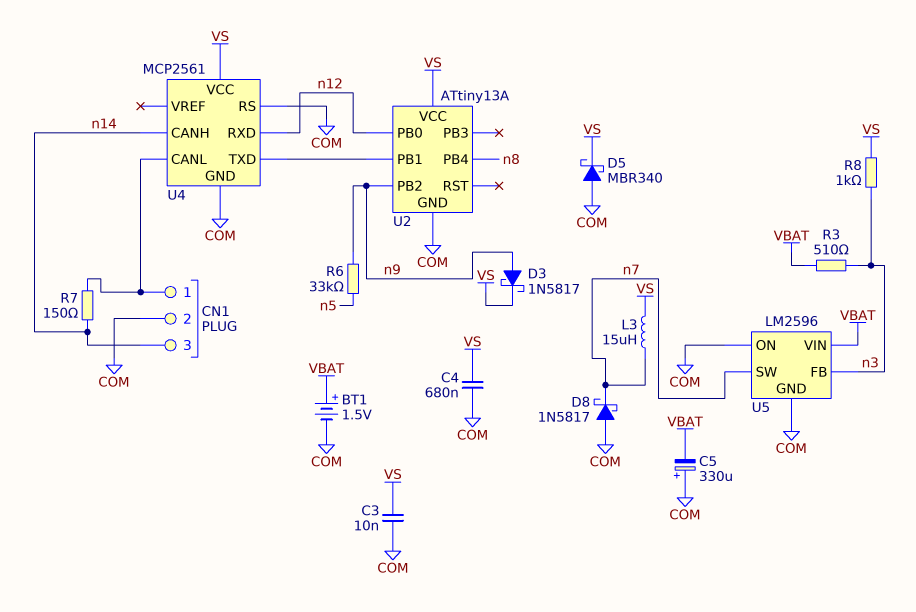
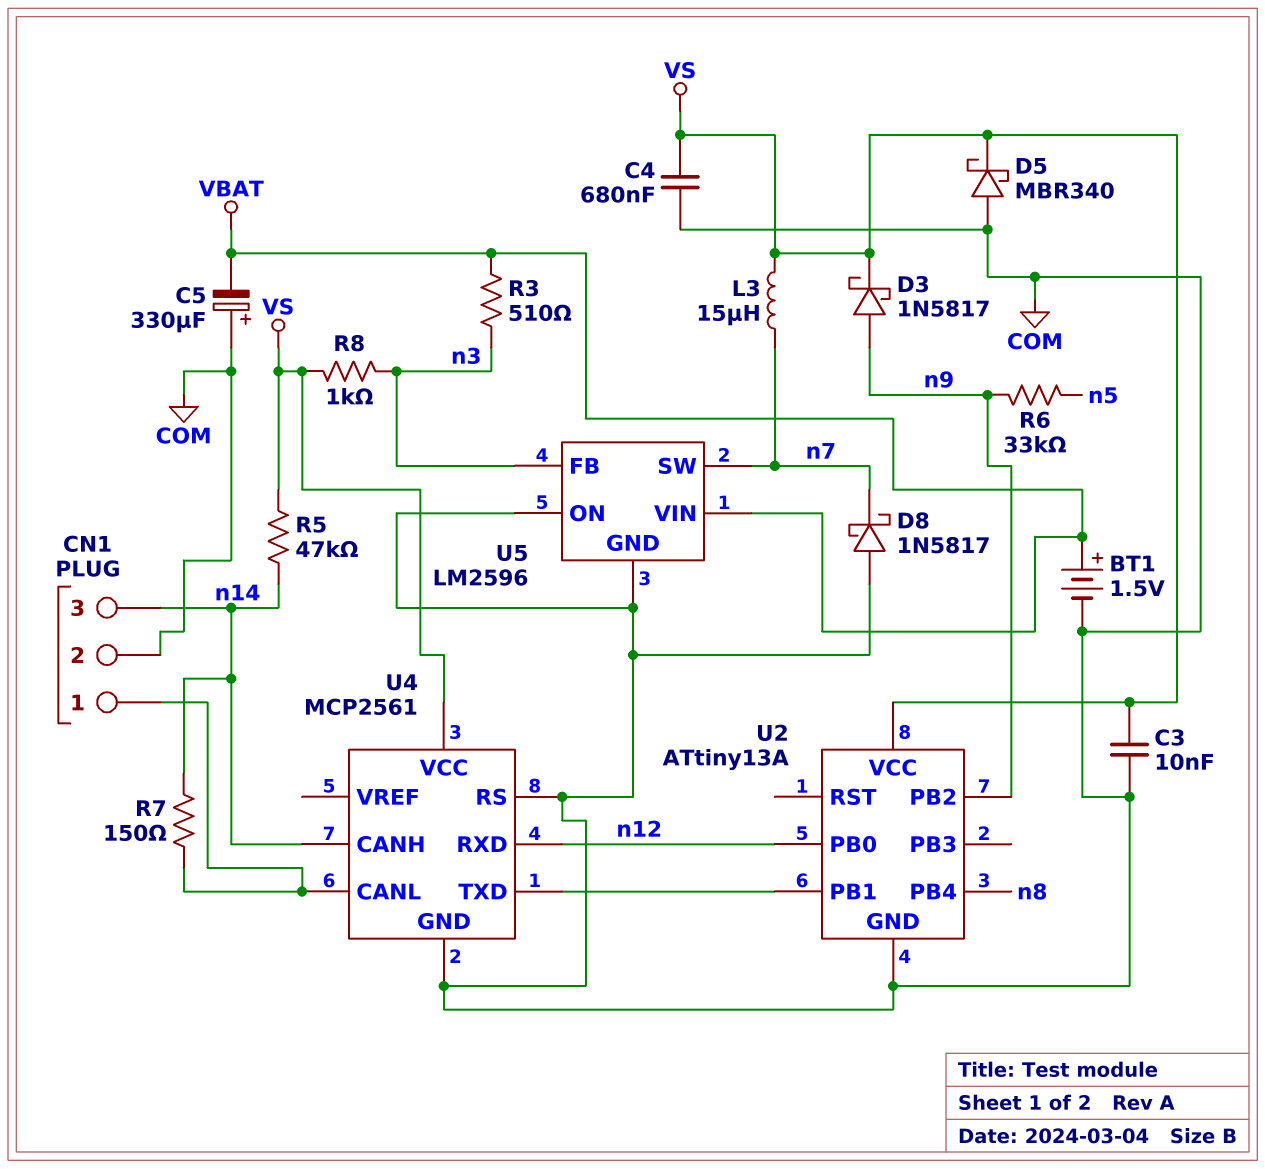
R5: none -> 47k (VS, n14)

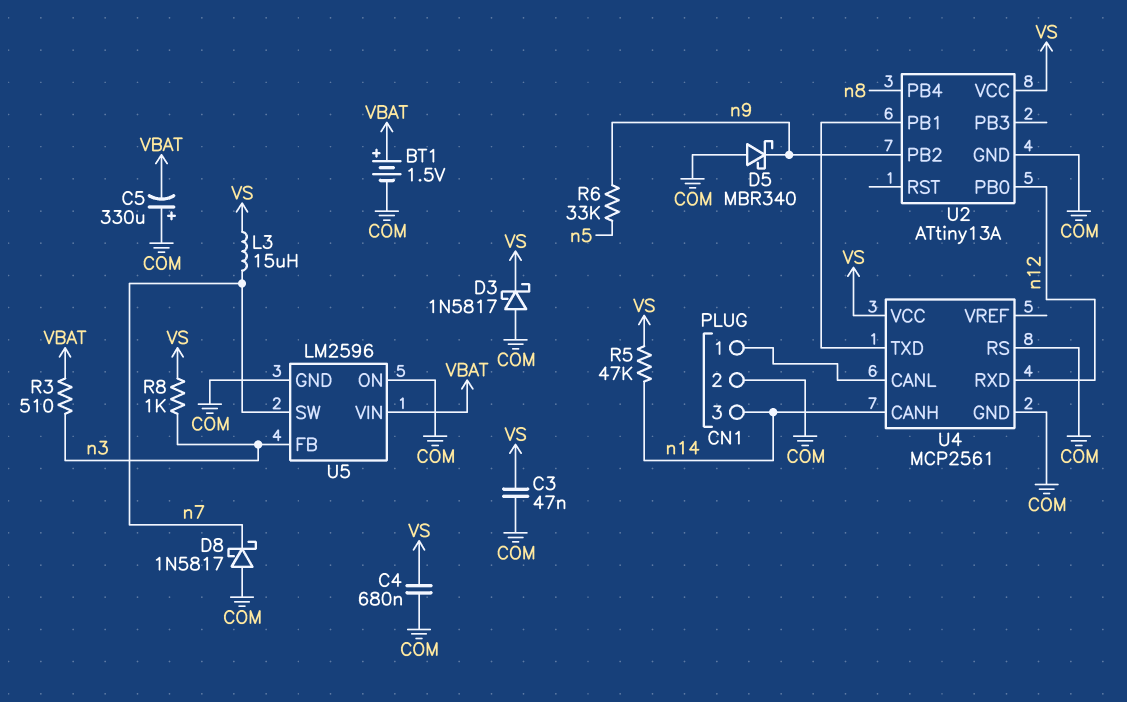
C3: 10nF (COM, VS) -> 47nF (COM, VS)
D3: schottky 1N5817 (A n9, K VS) -> schottky 1N5817 (A COM, K VS)
D5: schottky MBR340 (A COM, K VS) -> schottky MBR340 (A COM, K n9)
R7: 150 (CN1/1, n14) -> none

